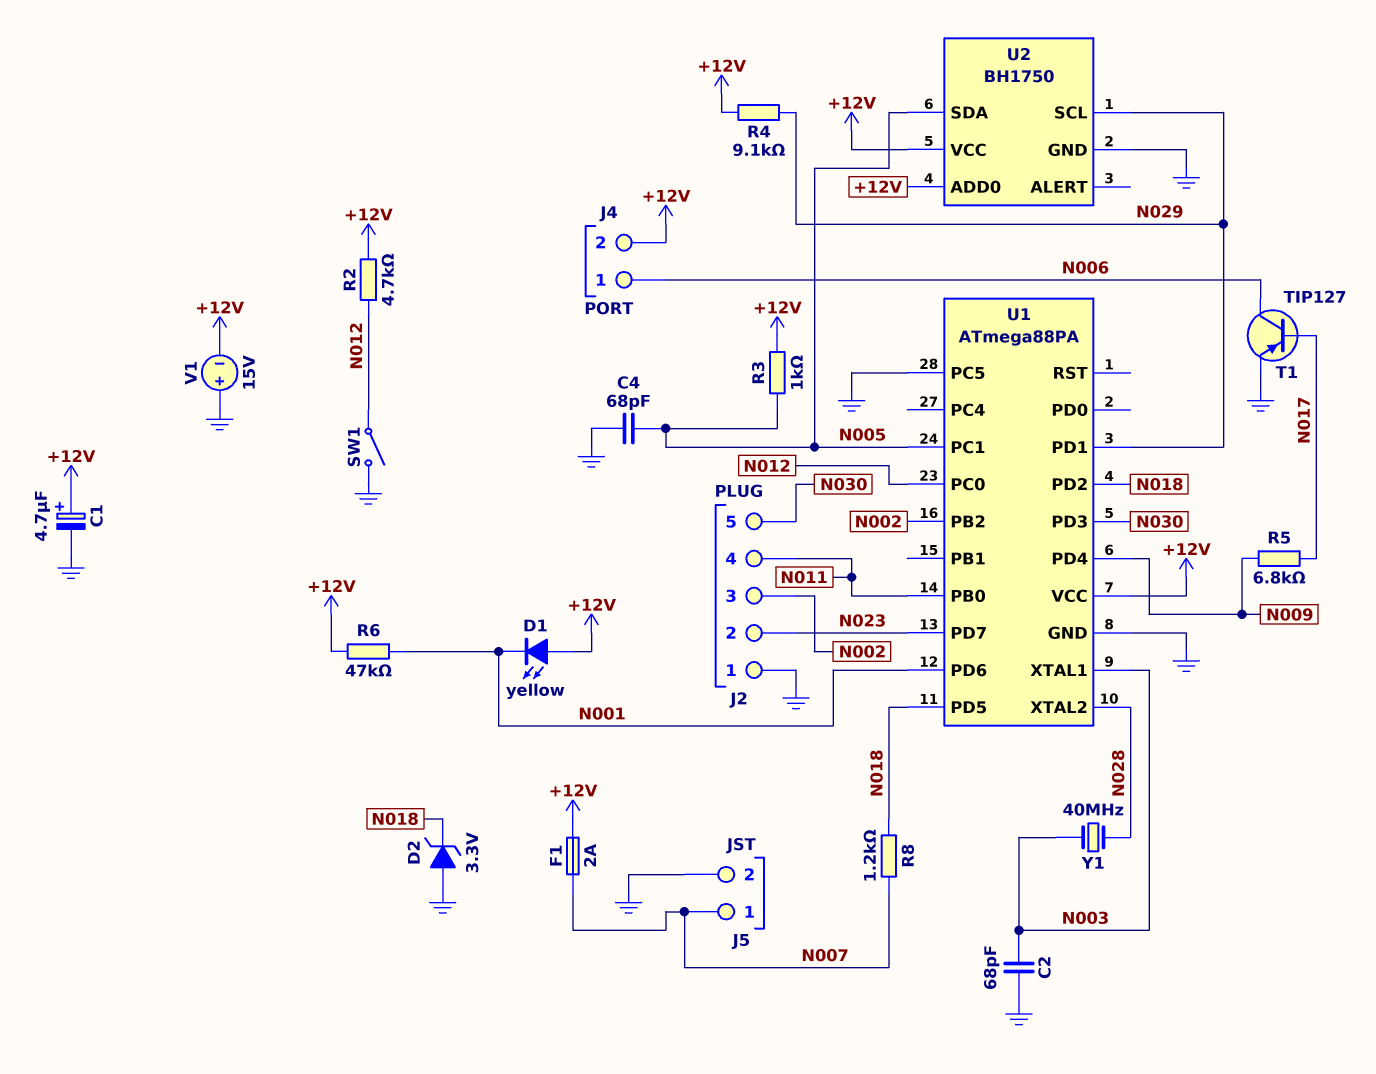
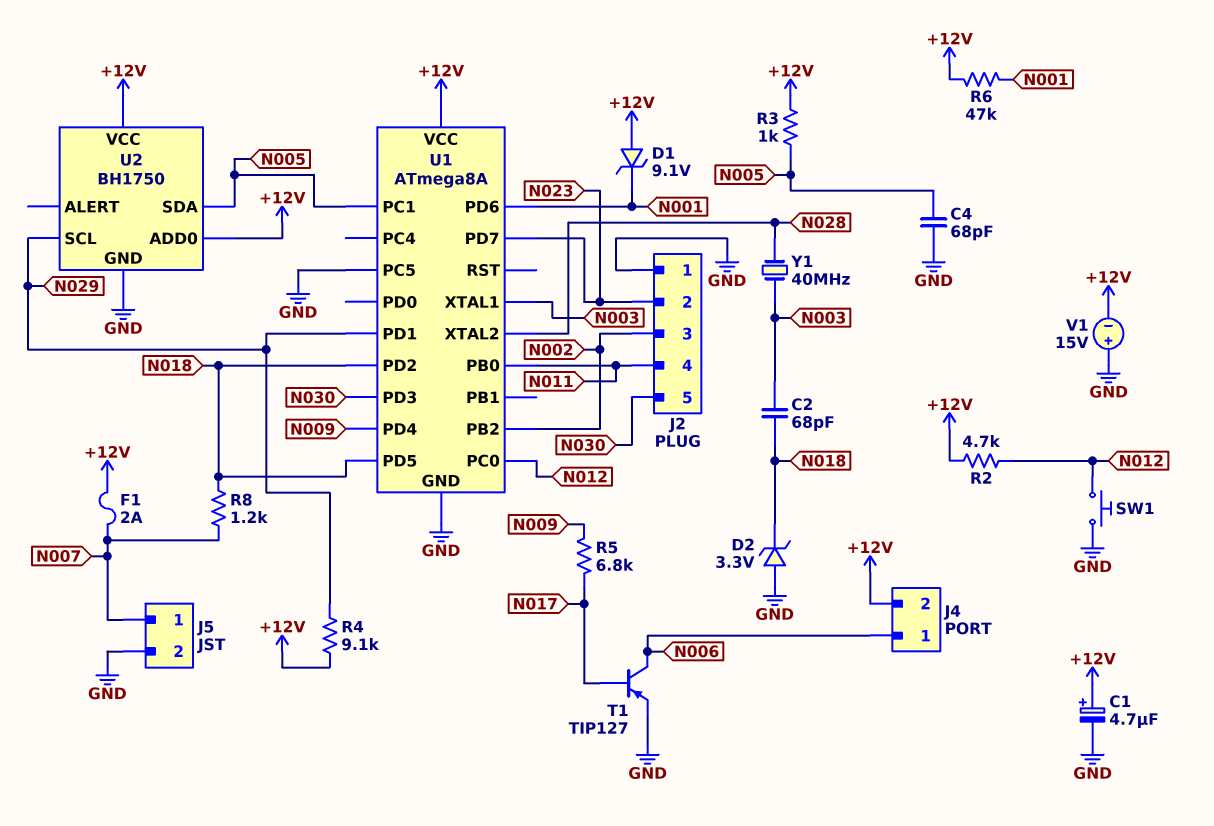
C2: 68pF (GND, N003) -> 68pF (N003, N018)
D1: LED yellow (A +12V, K N001) -> zener 9.1V (A +12V, K N001)
SW1: switch (GND, N012) -> button (GND, N012)
U1: ATmega88PA -> ATmega8A

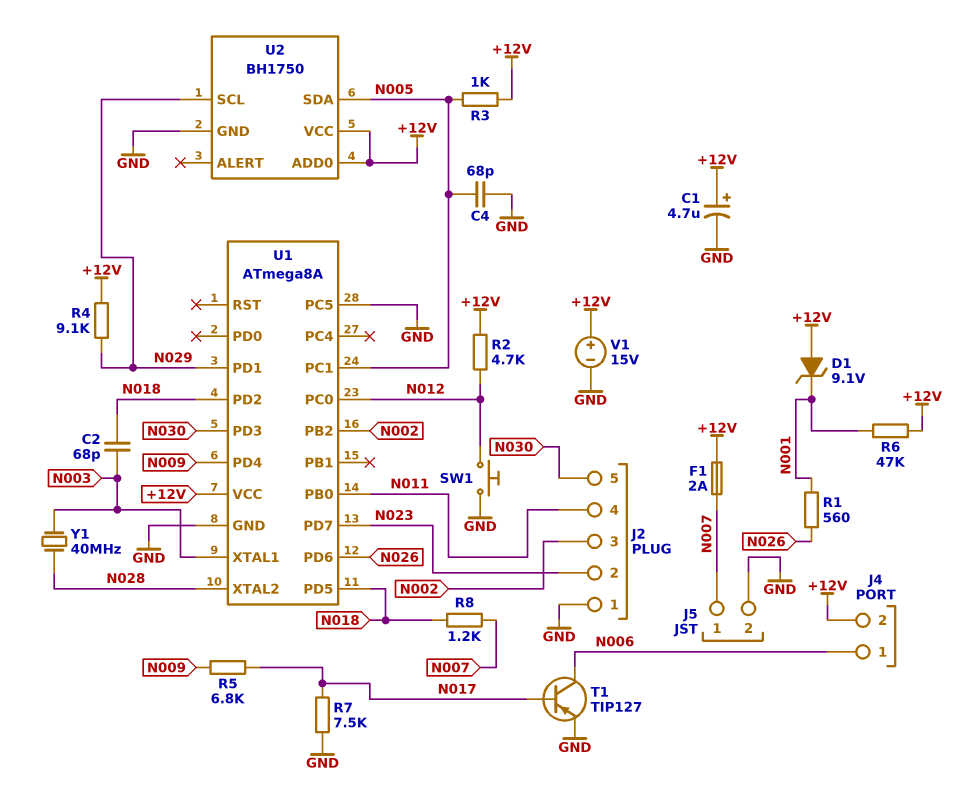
D2: zener 3.3V (A GND, K N018) -> none
R1: none -> 560 (N001, N026)
R7: none -> 7.5k (GND, N017)
U1 pin PD6: N001 -> N026
V1: 15V (plus GND, minus +12V) -> 15V (plus +12V, minus GND)

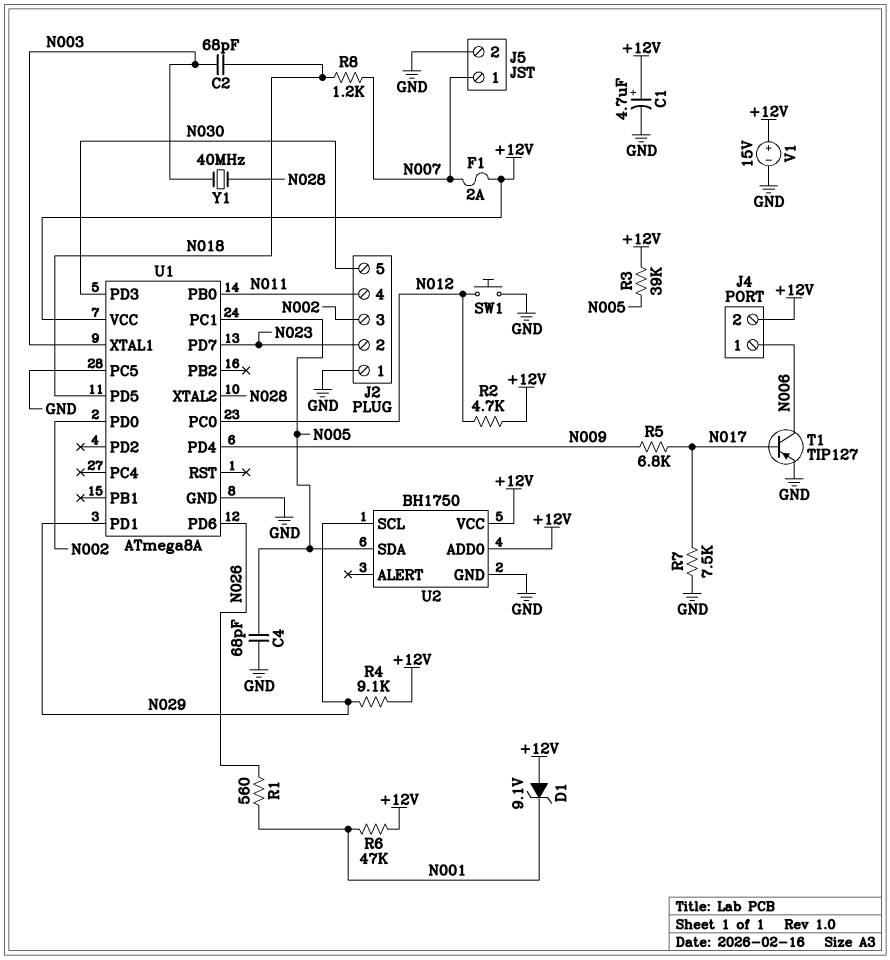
R3: 1k (+12V, N005) -> 39k (+12V, N005)
U1 pin PB2: N002 -> none
U1 pin PD0: none -> N002
U1 pin PD2: N018 -> none

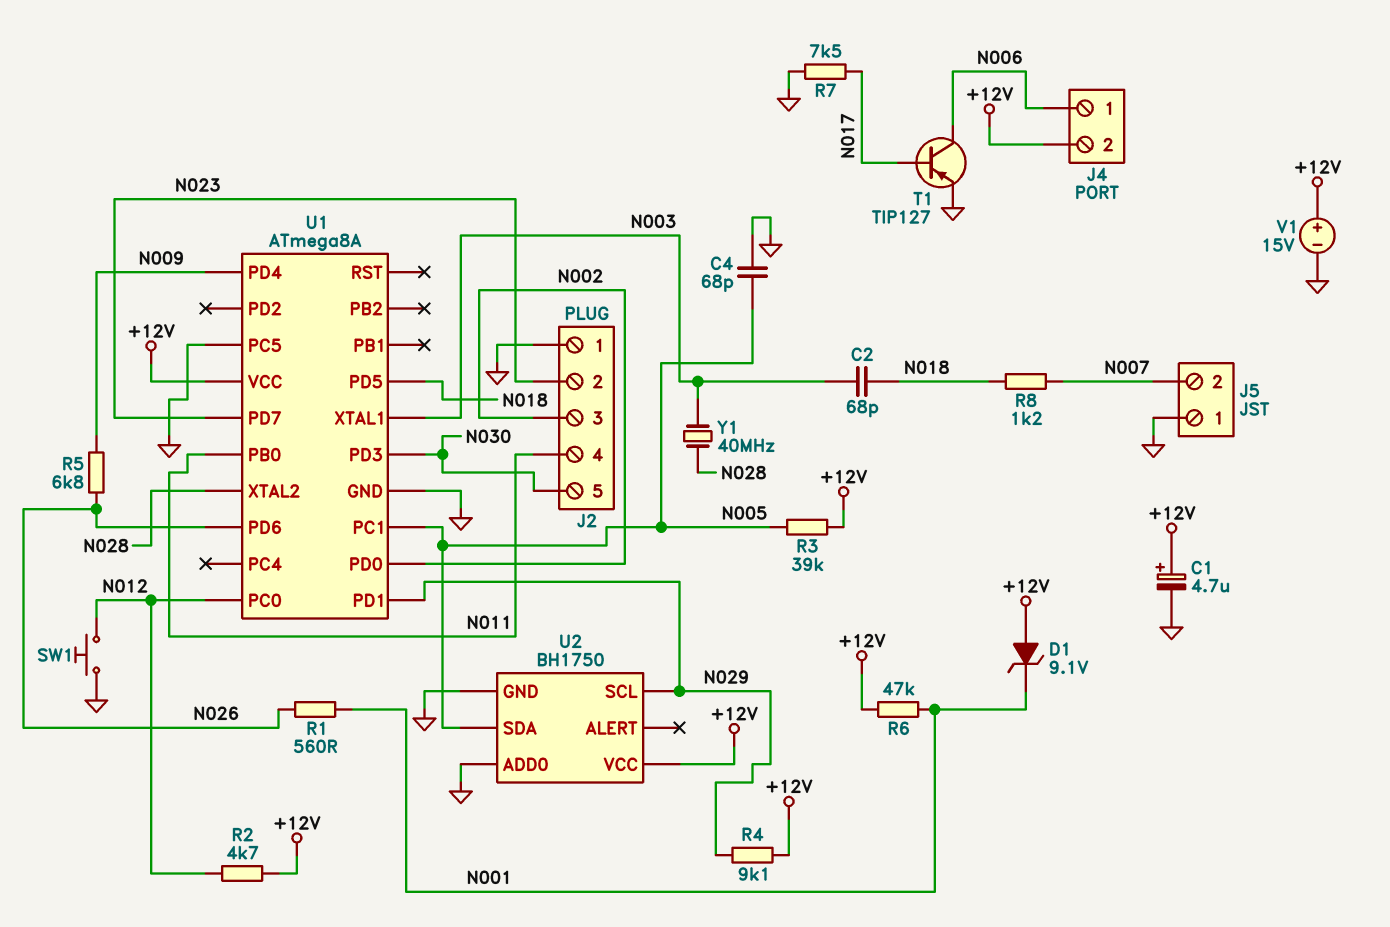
F1: 2A (+12V, N007) -> none
J5 pin 1: N007 -> GND
J5 pin 2: GND -> N007
R5: 6.8k (N009, N017) -> 6.8k (N009, N026)
U2 pin ADD0: +12V -> GND

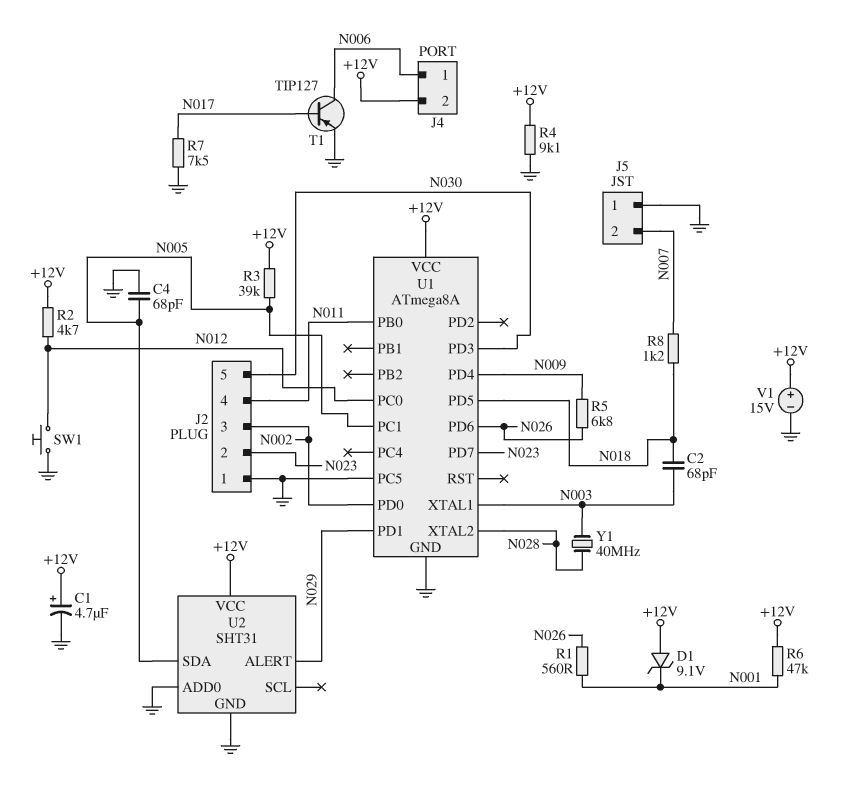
R4: 9.1k (+12V, N029) -> 9.1k (+12V, GND)
U2: BH1750 -> SHT31
U2 pin ALERT: none -> N029
U2 pin SCL: N029 -> none

